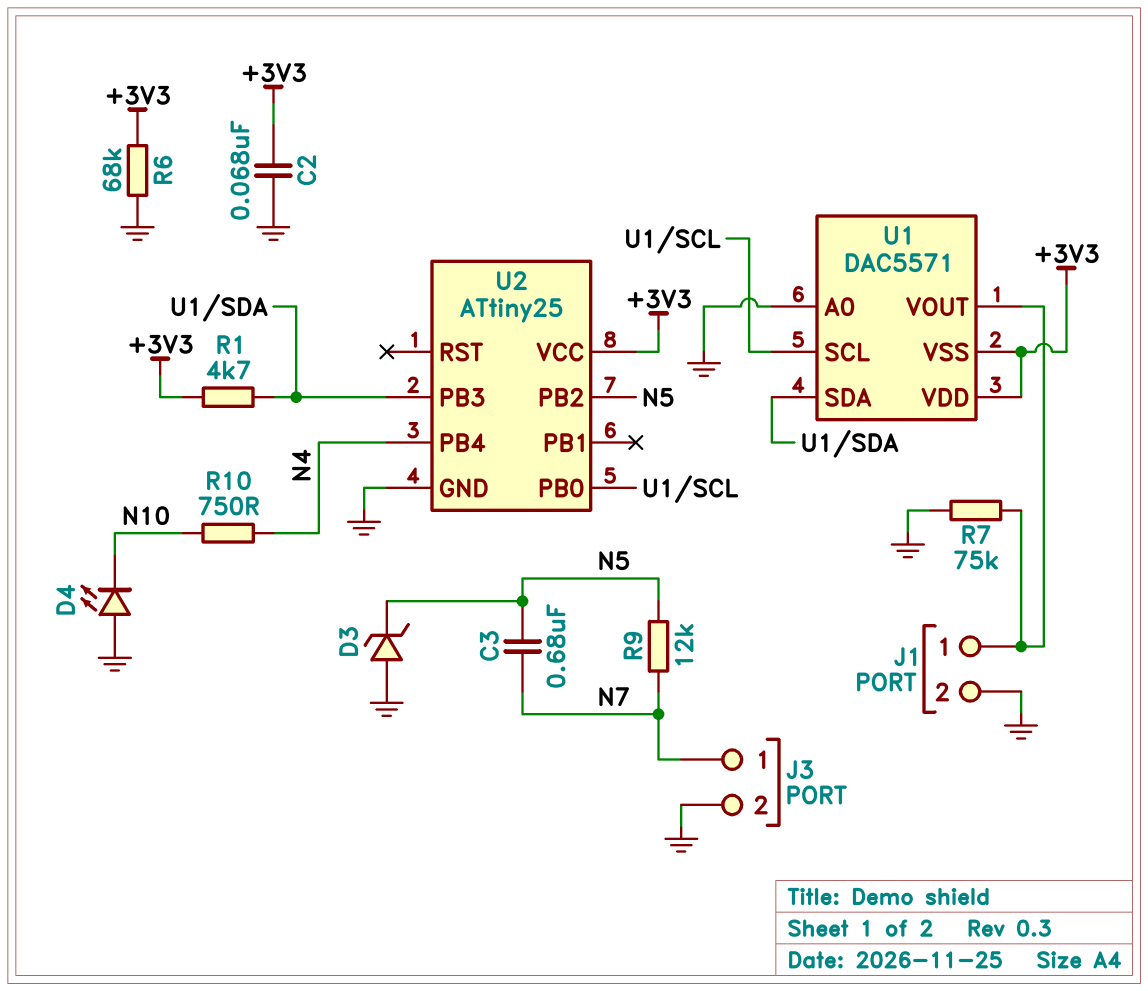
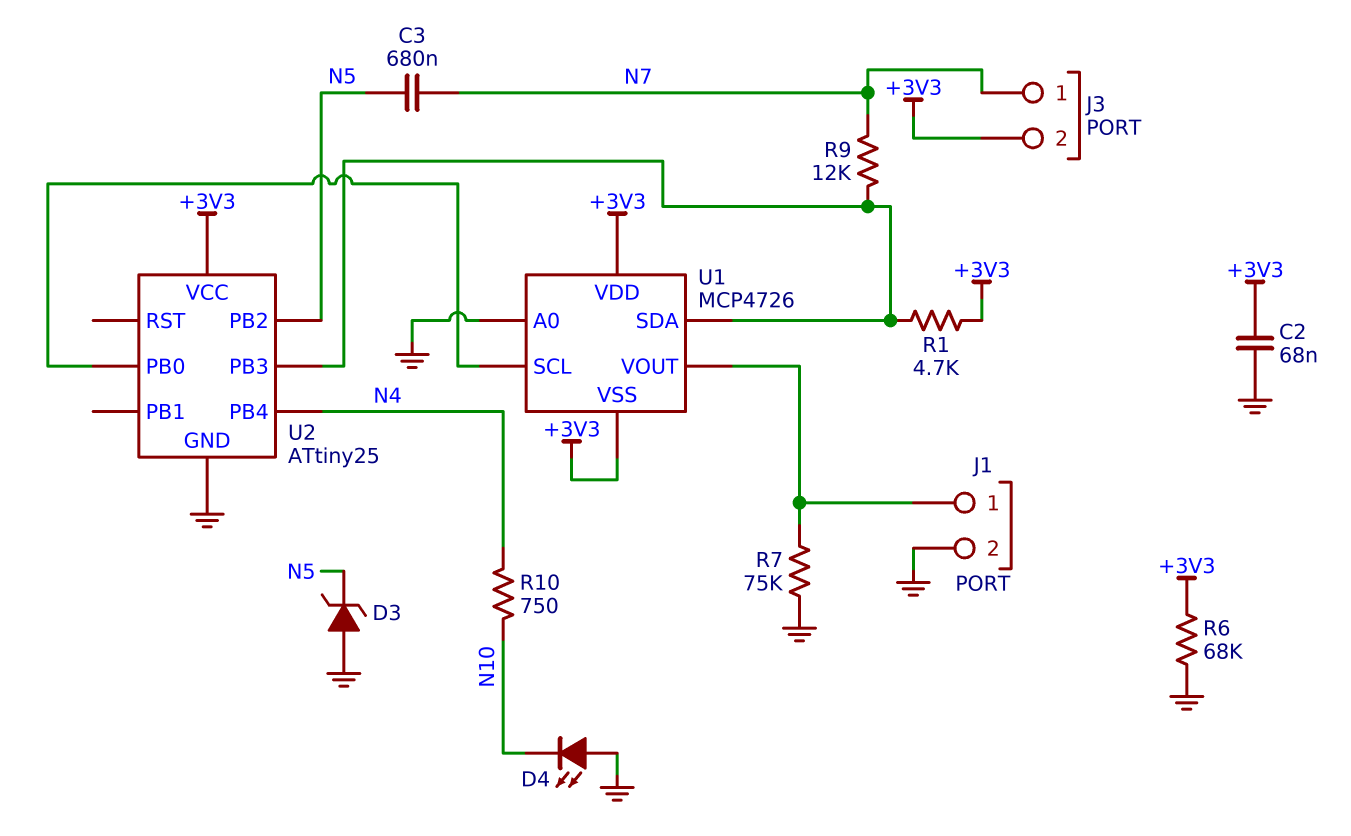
J3 pin 2: GND -> +3V3
R9: 12k (N5, N7) -> 12k (N7, U1/SDA)
U1: DAC5571 -> MCP4726

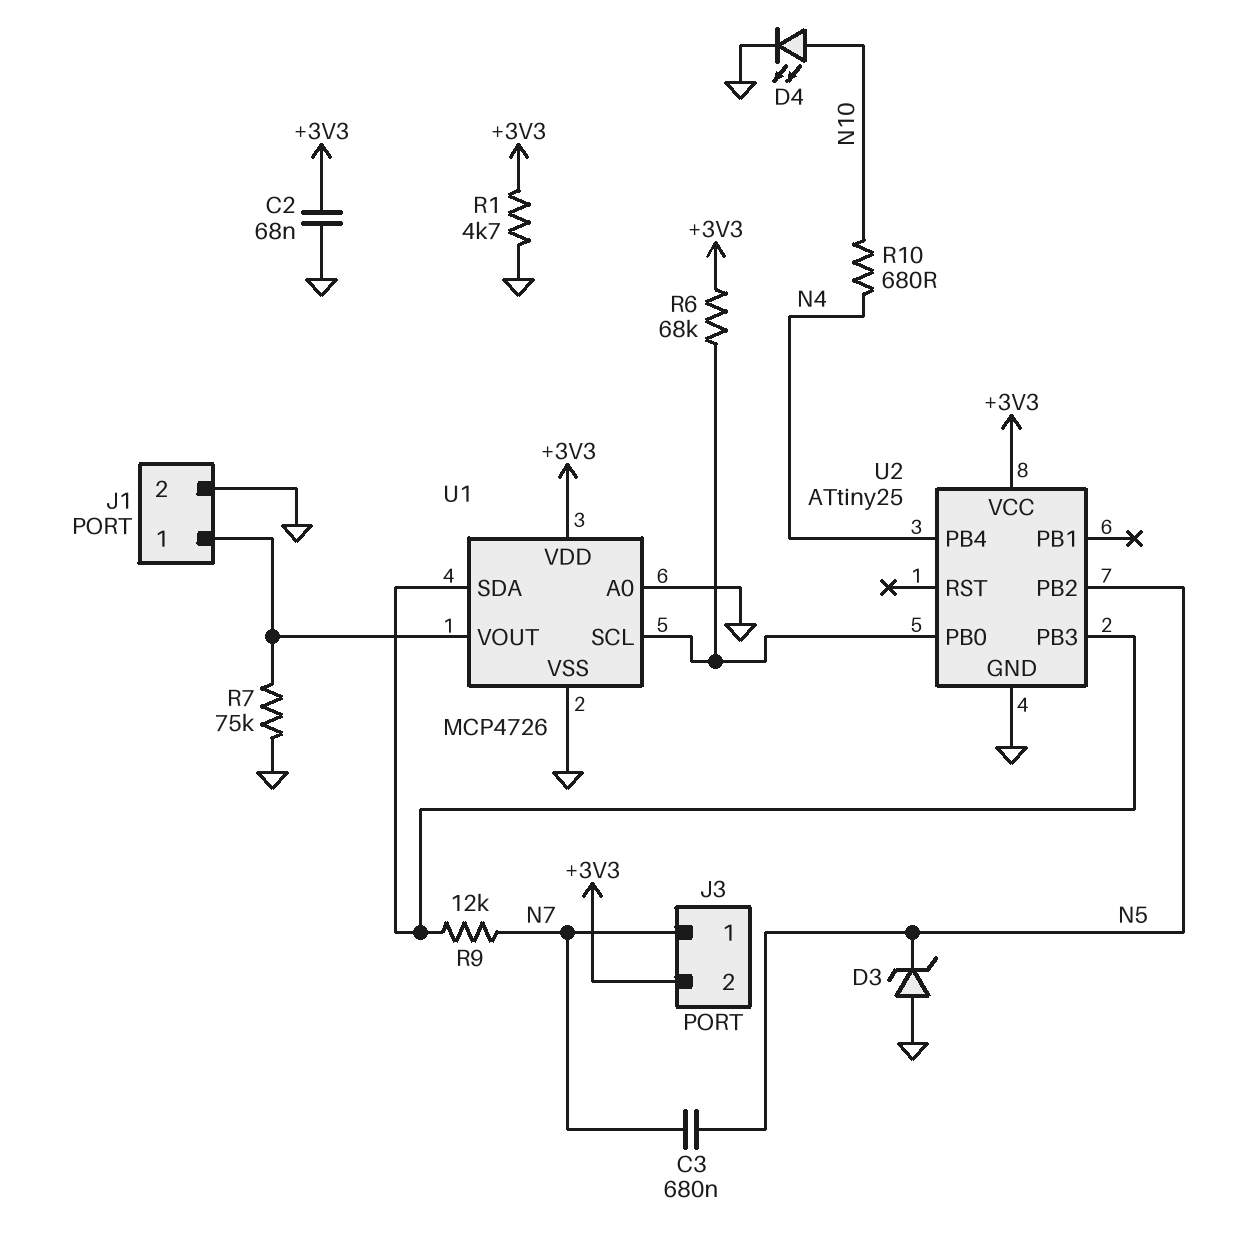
D4: LED (A GND, K N10) -> LED (A N10, K GND)
R1: 4.7k (+3V3, U1/SDA) -> 4.7k (+3V3, GND)
R6: 68k (+3V3, GND) -> 68k (+3V3, U1/SCL)
R10: 750 (N4, N10) -> 680 (N4, N10)
U1 pin VSS: +3V3 -> GND

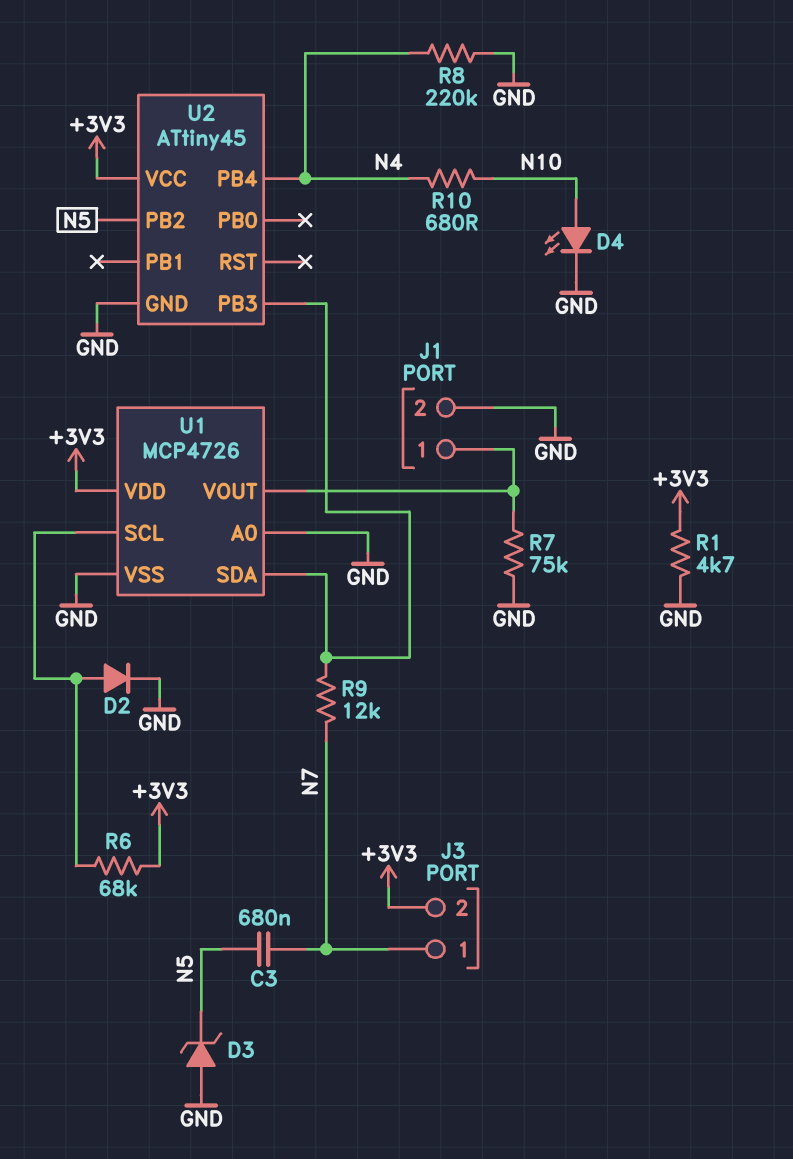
C2: 68nF (+3V3, GND) -> none
D2: none -> diode (A U1/SCL, K GND)
R8: none -> 220k (GND, N4)
U2: ATtiny25 -> ATtiny45
U2 pin PB0: U1/SCL -> none

